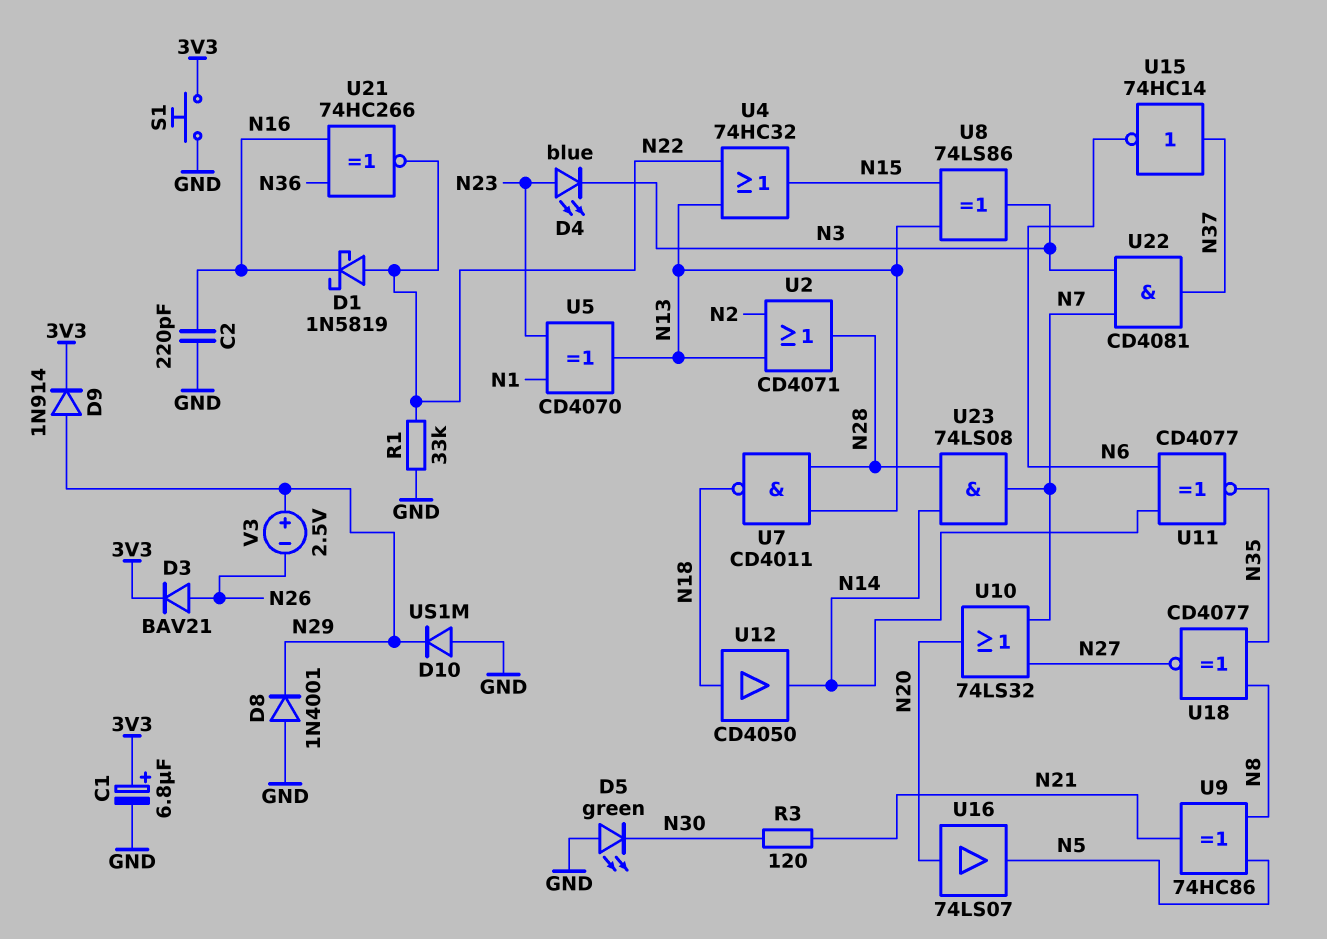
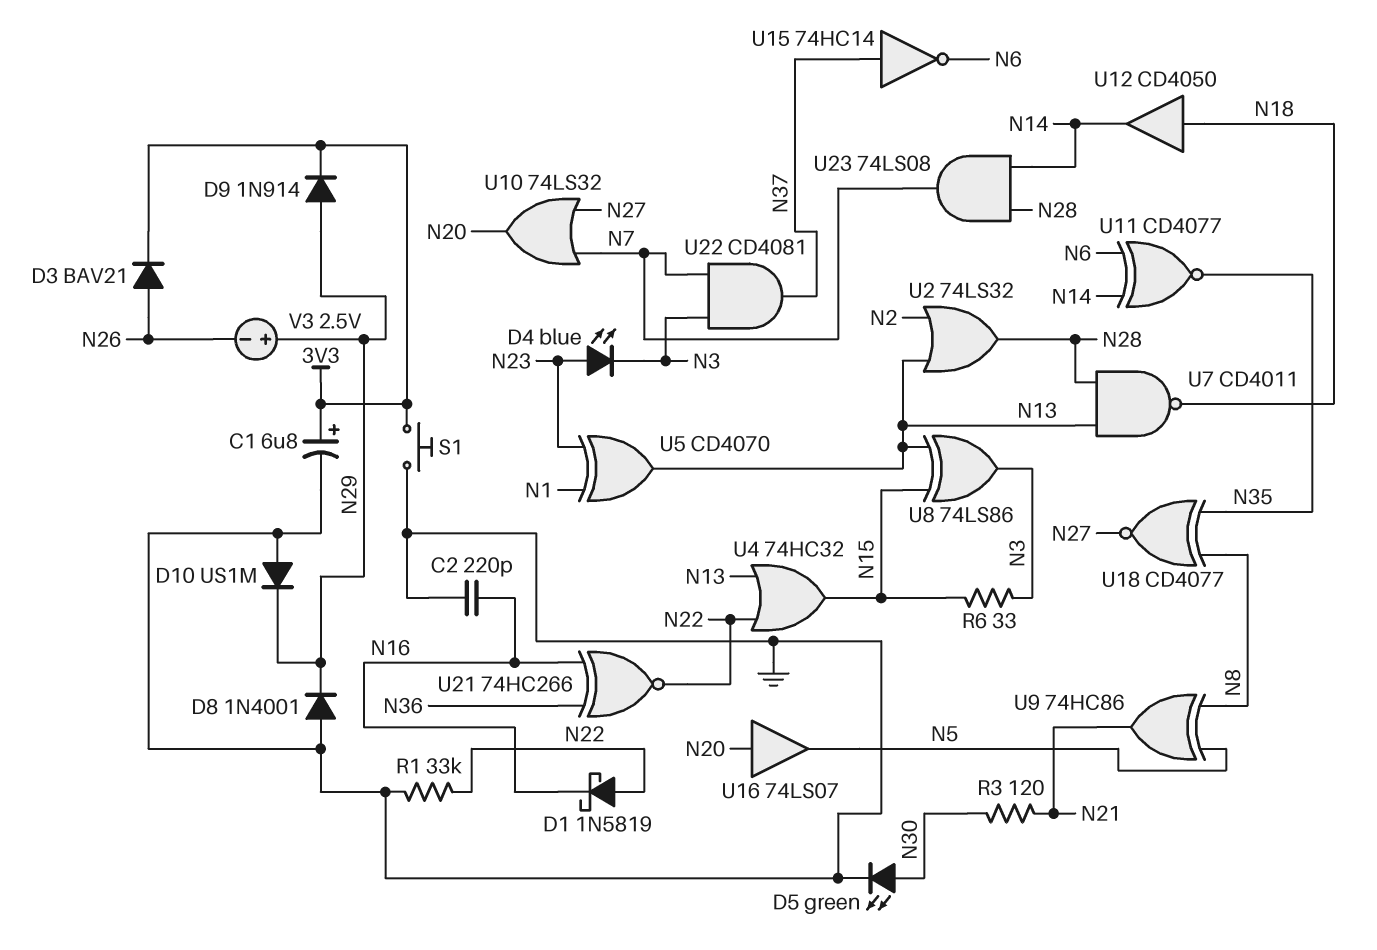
D5: LED green (A GND, K N30) -> LED green (A N30, K GND)
R6: none -> 33 (N3, N15)
U2: OR CD4071 (in N2, in N13, out N28) -> OR 74LS32 (in N2, in N13, out N28)

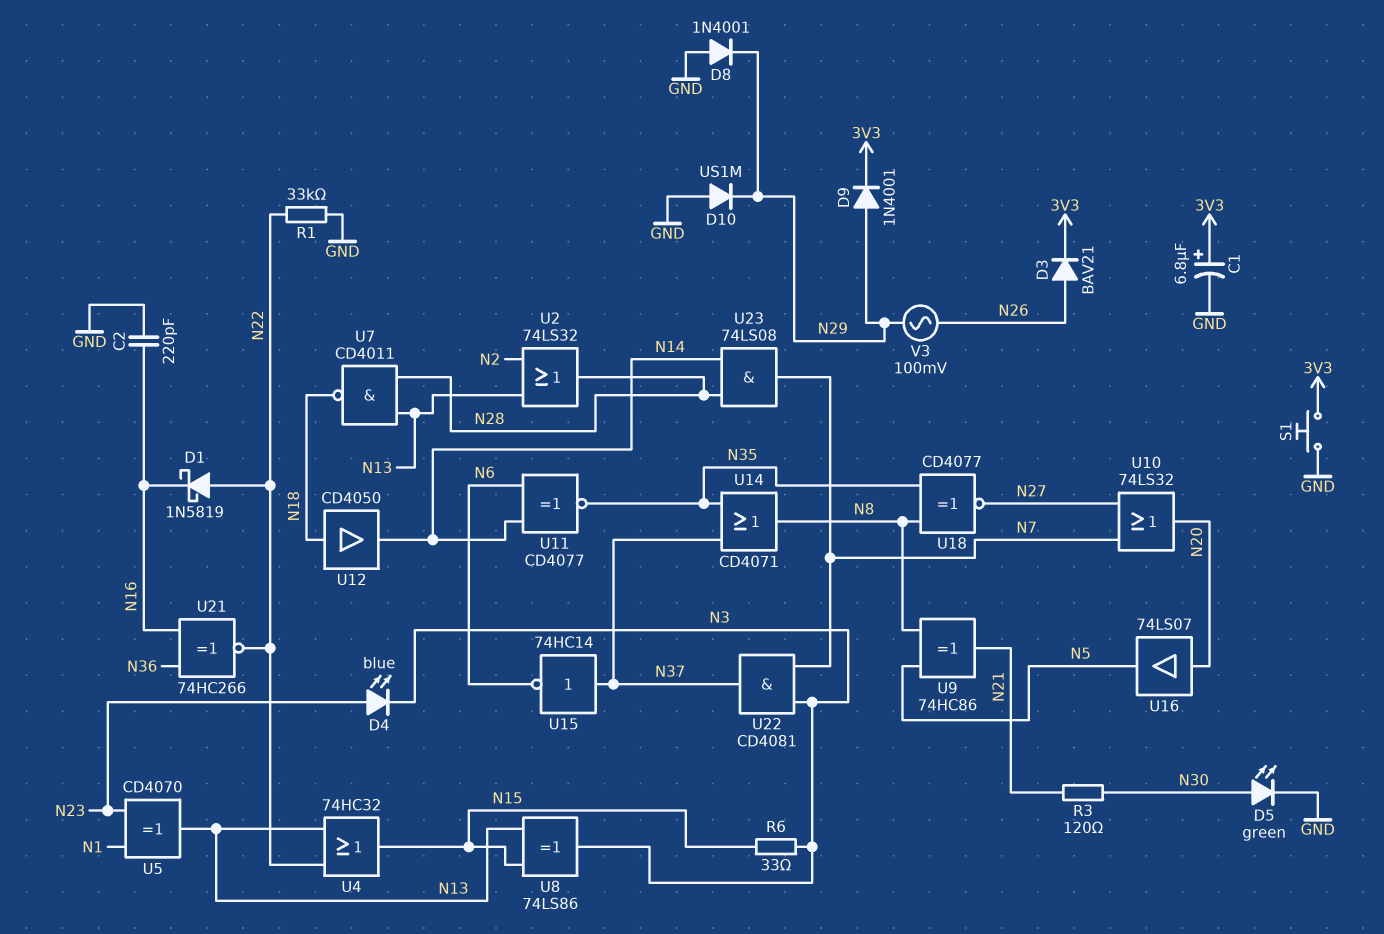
D9: diode 1N914 (A N29, K 3V3) -> diode 1N4001 (A N29, K 3V3)
U14: none -> OR CD4071 (in N35, in N37, out N8)
V3: 2.5V (plus N29, minus N26) -> AC 100mV (N26, N29)

